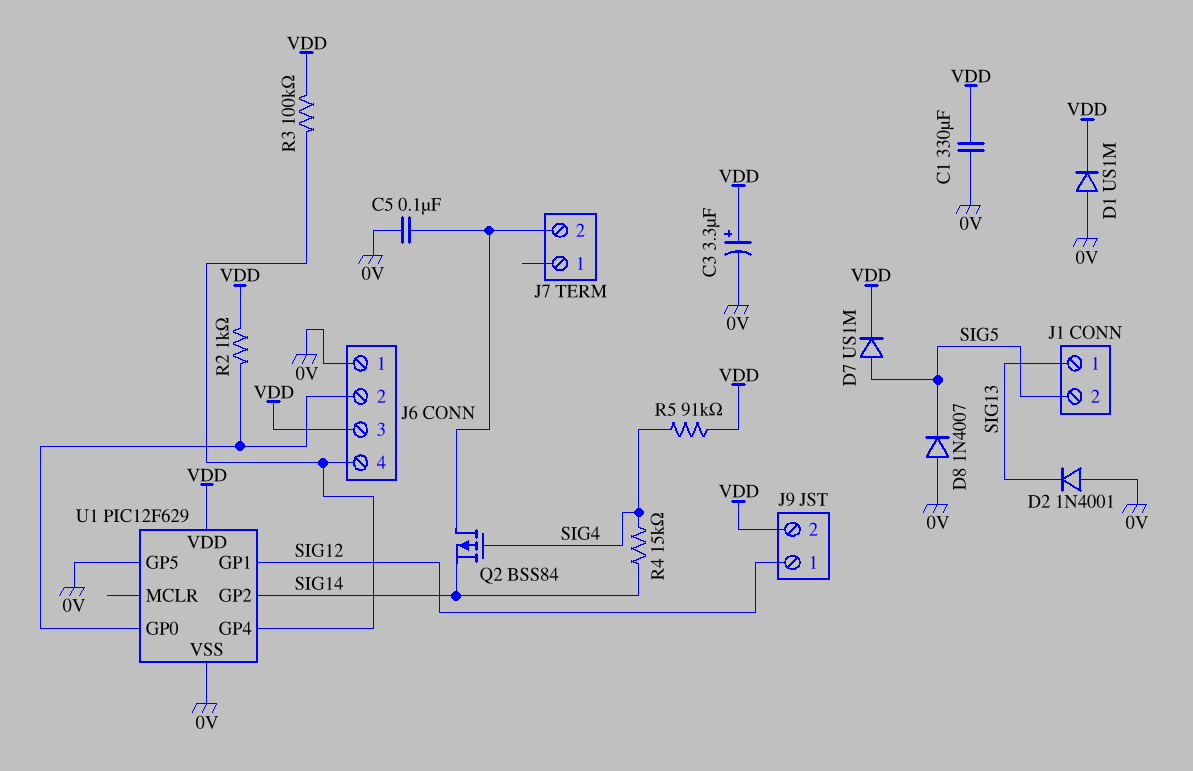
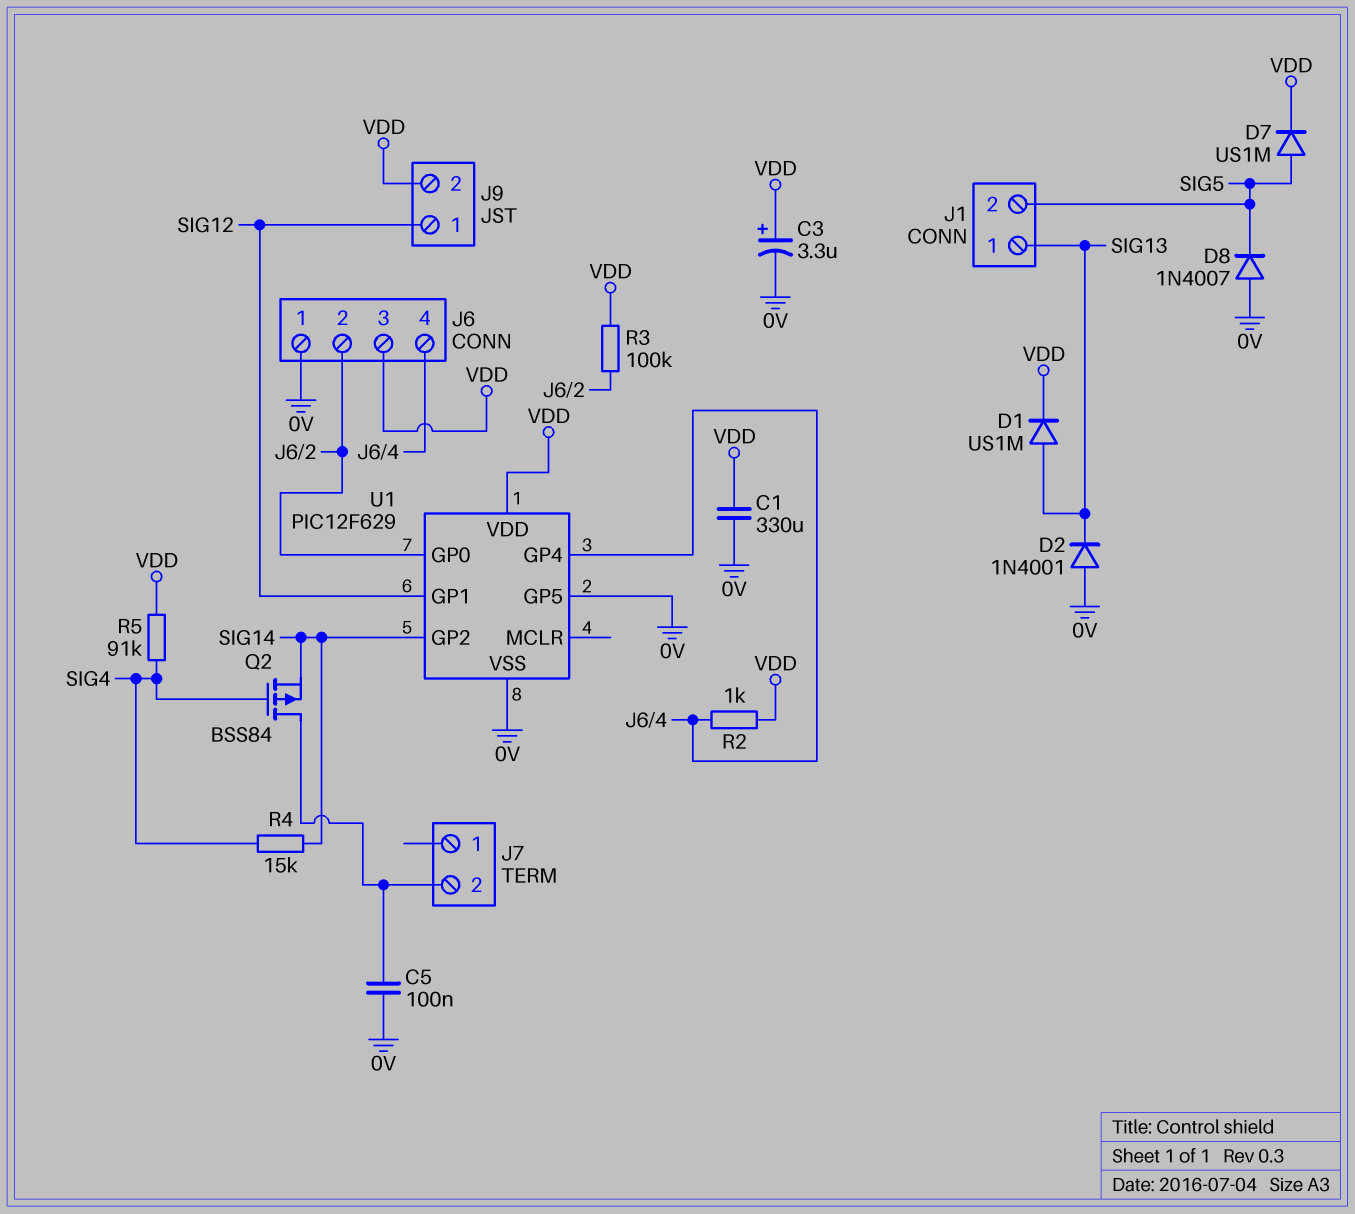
D1: diode US1M (A 0V, K VDD) -> diode US1M (A SIG13, K VDD)
R2: 1k (J6/2, VDD) -> 1k (J6/4, VDD)
R3: 100k (J6/4, VDD) -> 100k (J6/2, VDD)

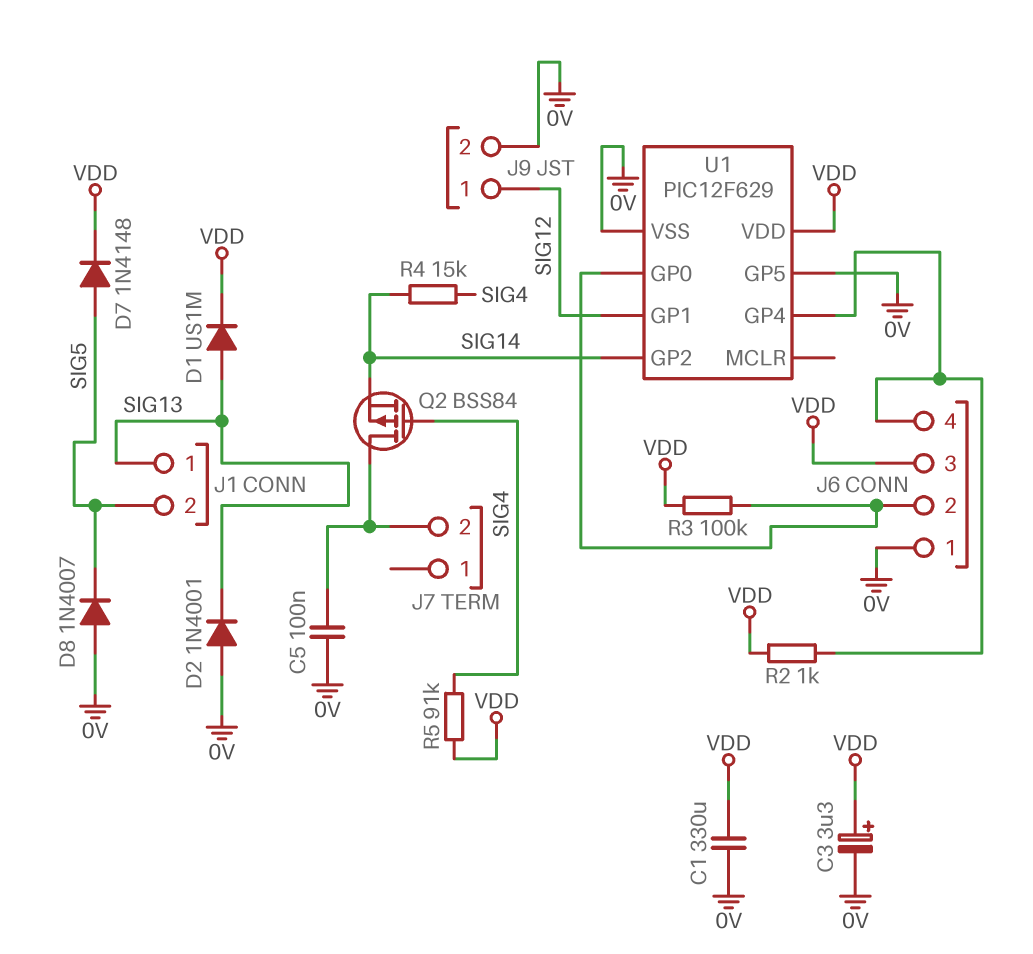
D7: diode US1M (A SIG5, K VDD) -> diode 1N4148 (A SIG5, K VDD)
J9 pin 2: VDD -> 0V

